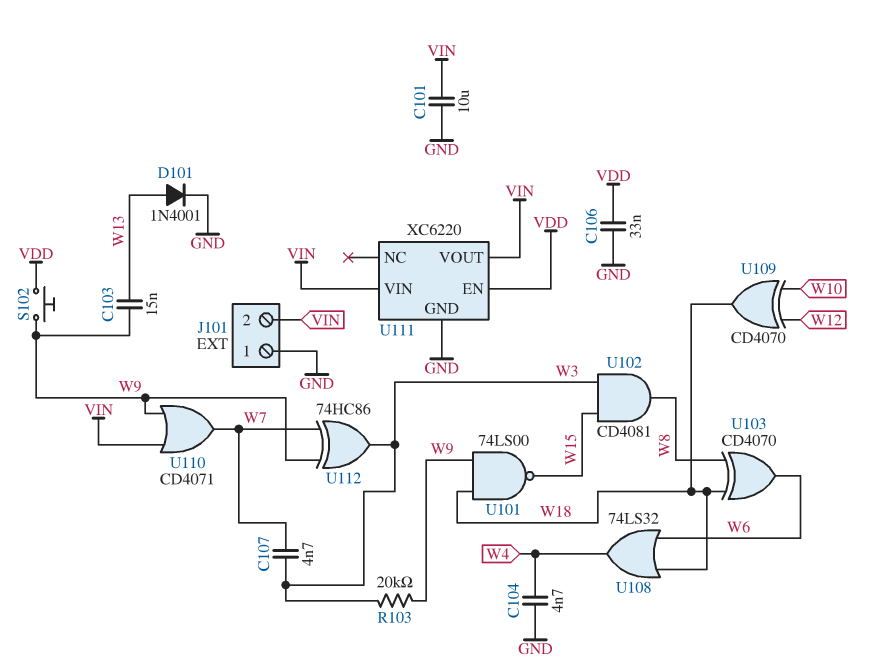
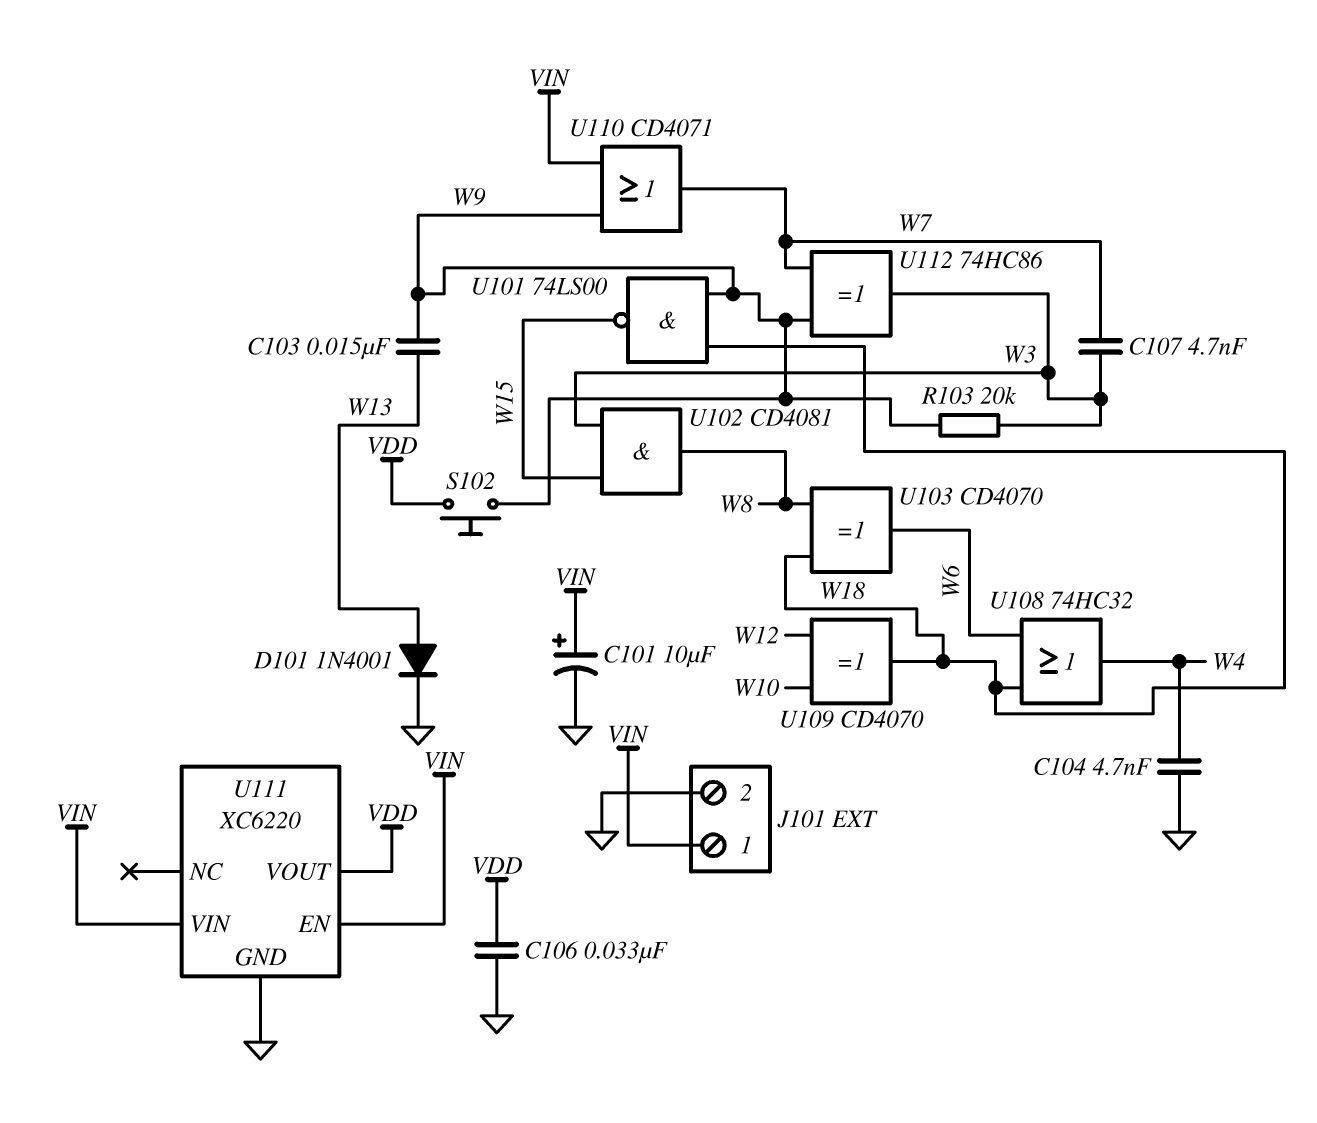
C101: 10uF (GND, VIN) -> 10uF (plus VIN, minus GND)
J101 pin 1: GND -> VIN
J101 pin 2: VIN -> GND
U108: OR 74LS32 (in W6, in W18, out W4) -> OR 74HC32 (in W6, in W18, out W4)
U111 pin EN: VDD -> VIN
U111 pin VOUT: VIN -> VDD

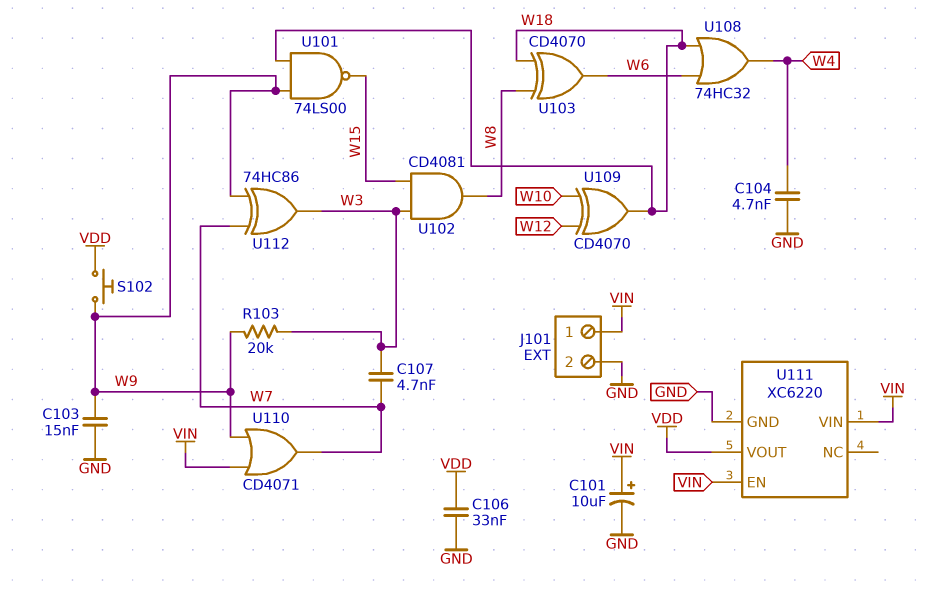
C103: 15nF (W9, W13) -> 15nF (GND, W9)
D101: diode 1N4001 (A W13, K GND) -> none

